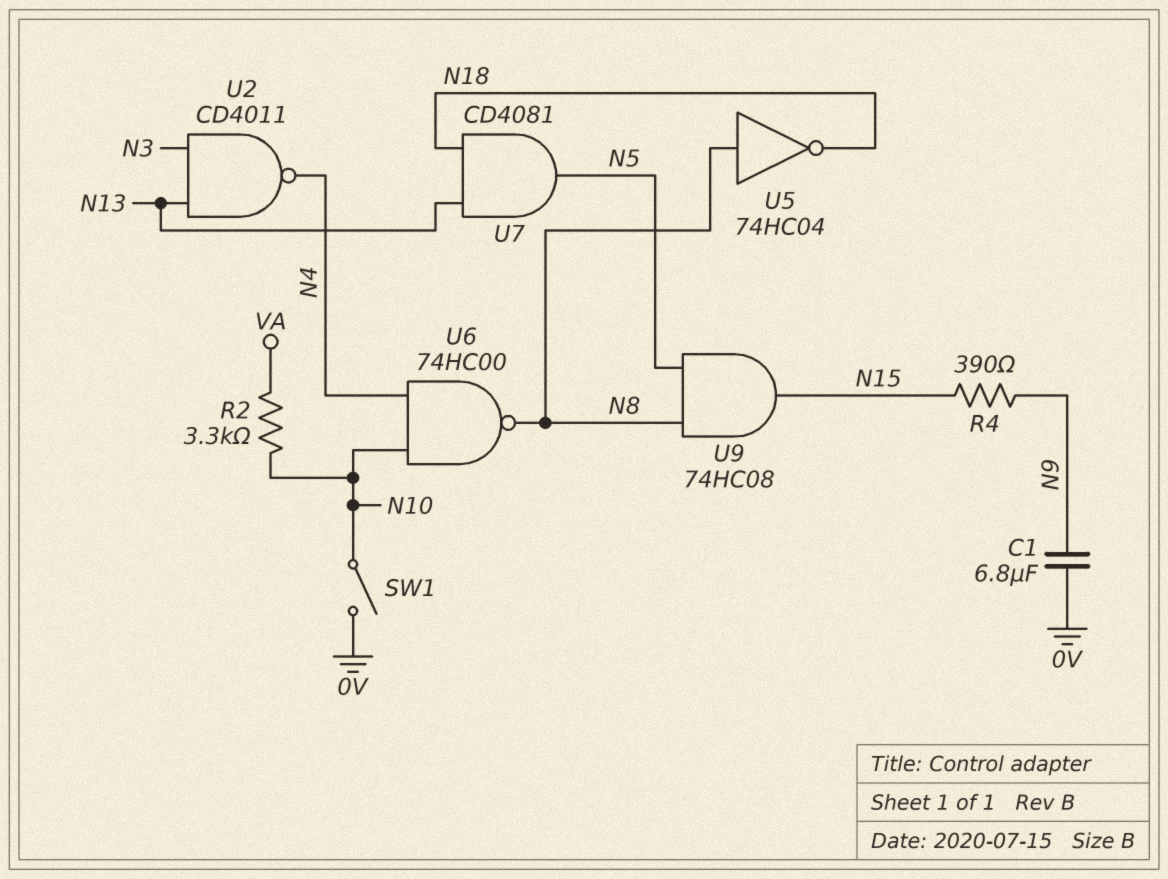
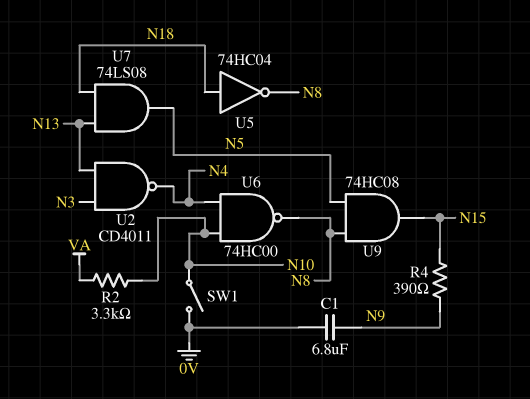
U5: NOT 74HC04 (in N8, out N18) -> NOT 74HC04 (in N18, out N8)
U7: AND CD4081 (in N13, in N18, out N5) -> AND 74LS08 (in N13, in N18, out N5)

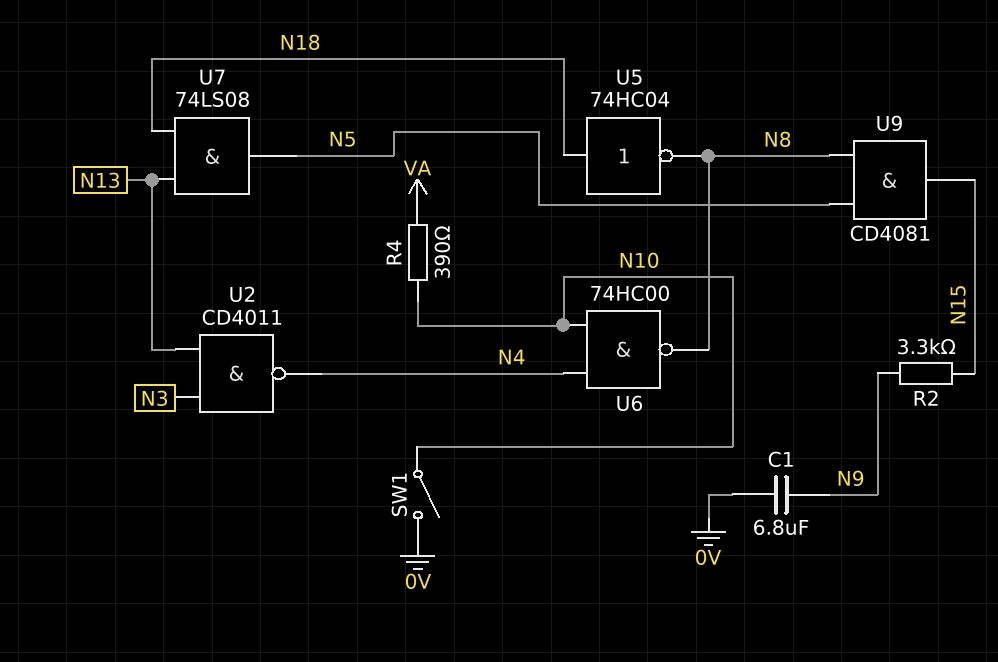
R2: 3.3k (N10, VA) -> 3.3k (N9, N15)
R4: 390 (N9, N15) -> 390 (N10, VA)
U9: AND 74HC08 (in N5, in N8, out N15) -> AND CD4081 (in N5, in N8, out N15)

